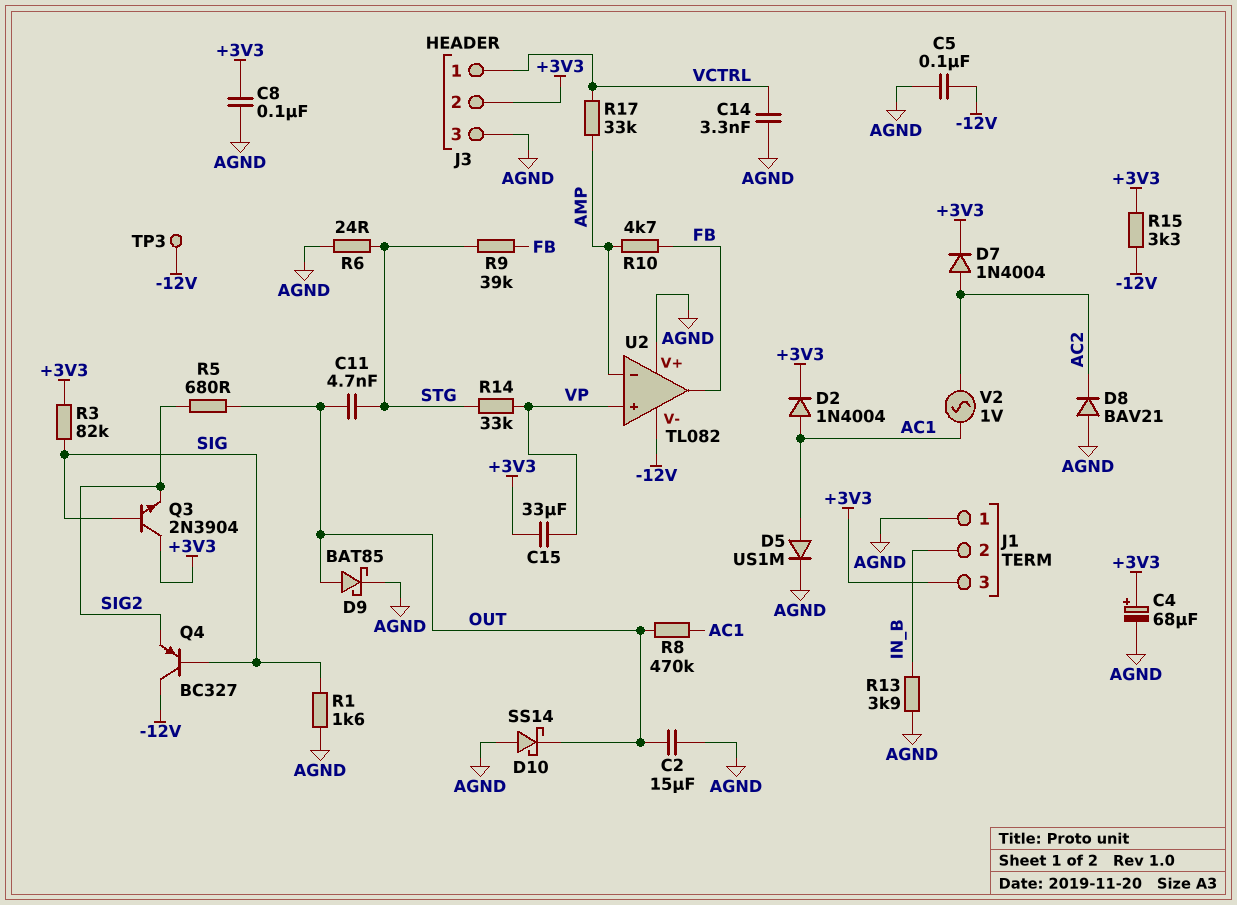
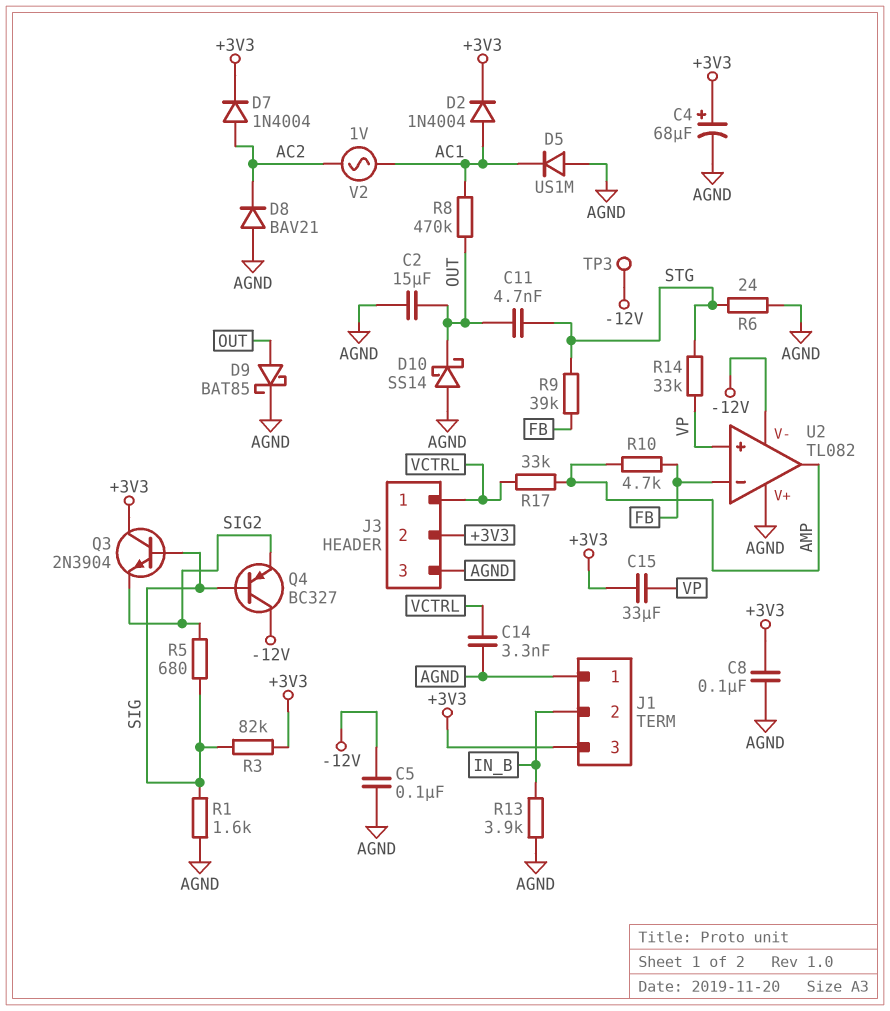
D5: diode US1M (A AC1, K AGND) -> diode US1M (A AGND, K AC1)
R5: 680 (OUT, SIG2) -> 680 (SIG, SIG2)
R15: 3.3k (+3V3, -12V) -> none
U2 pin in-: AMP -> FB
U2 pin out: FB -> AMP

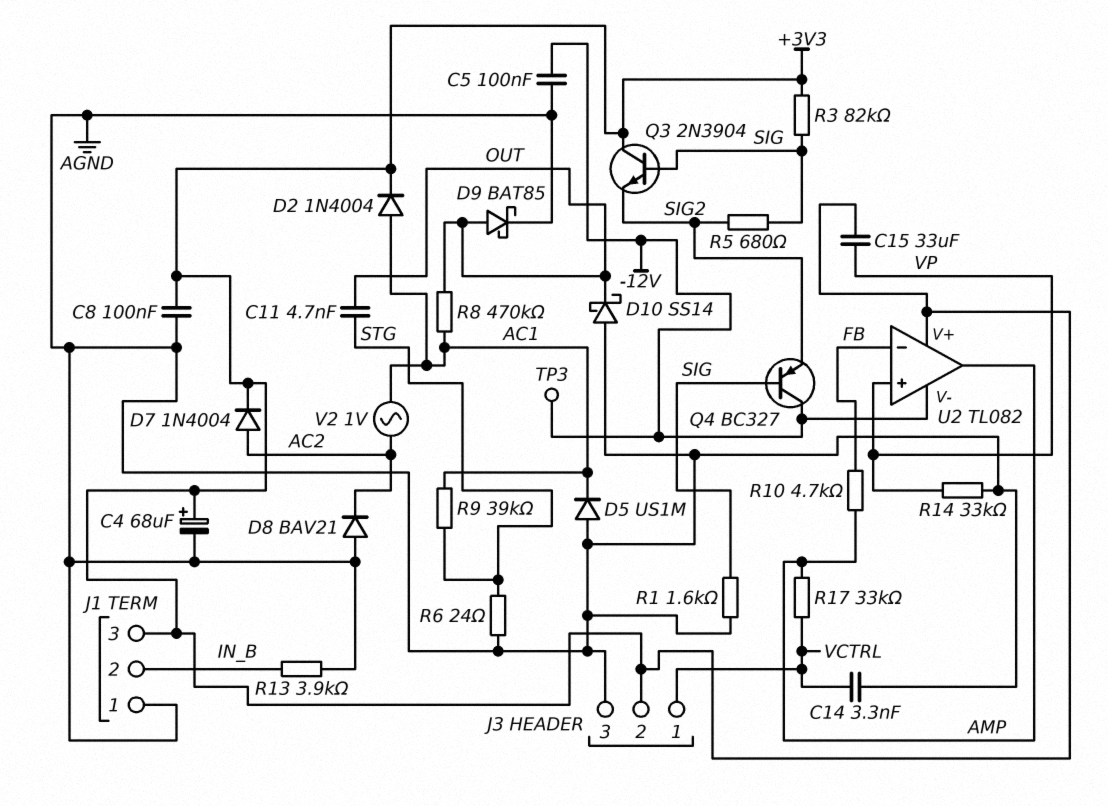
C2: 15uF (AGND, OUT) -> none
R9: 39k (FB, STG) -> 39k (AC1, STG)
R14: 33k (STG, VP) -> 33k (AGND, VP)
U2 pin V+: AGND -> +3V3

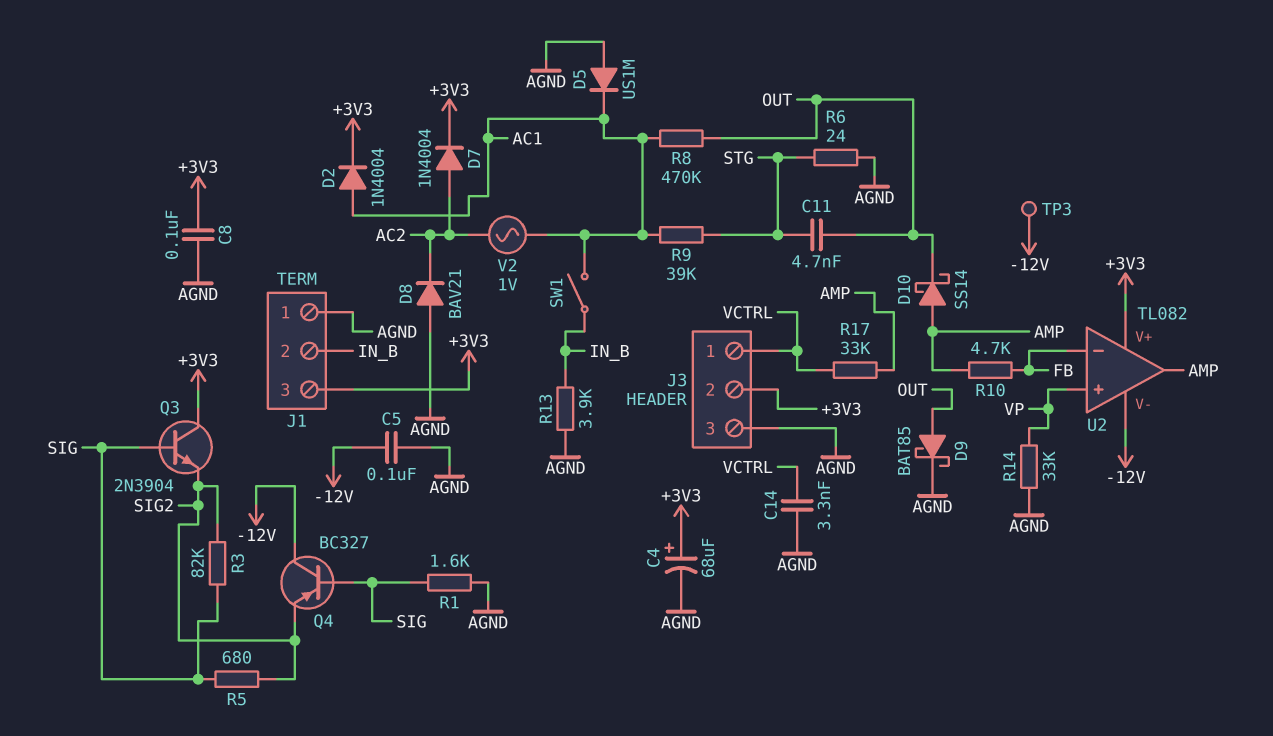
C15: 33uF (+3V3, VP) -> none
D10: schottky SS14 (A AGND, K OUT) -> schottky SS14 (A AMP, K OUT)
R3: 82k (+3V3, SIG) -> 82k (SIG, SIG2)
SW1: none -> switch (AC1, IN_B)

